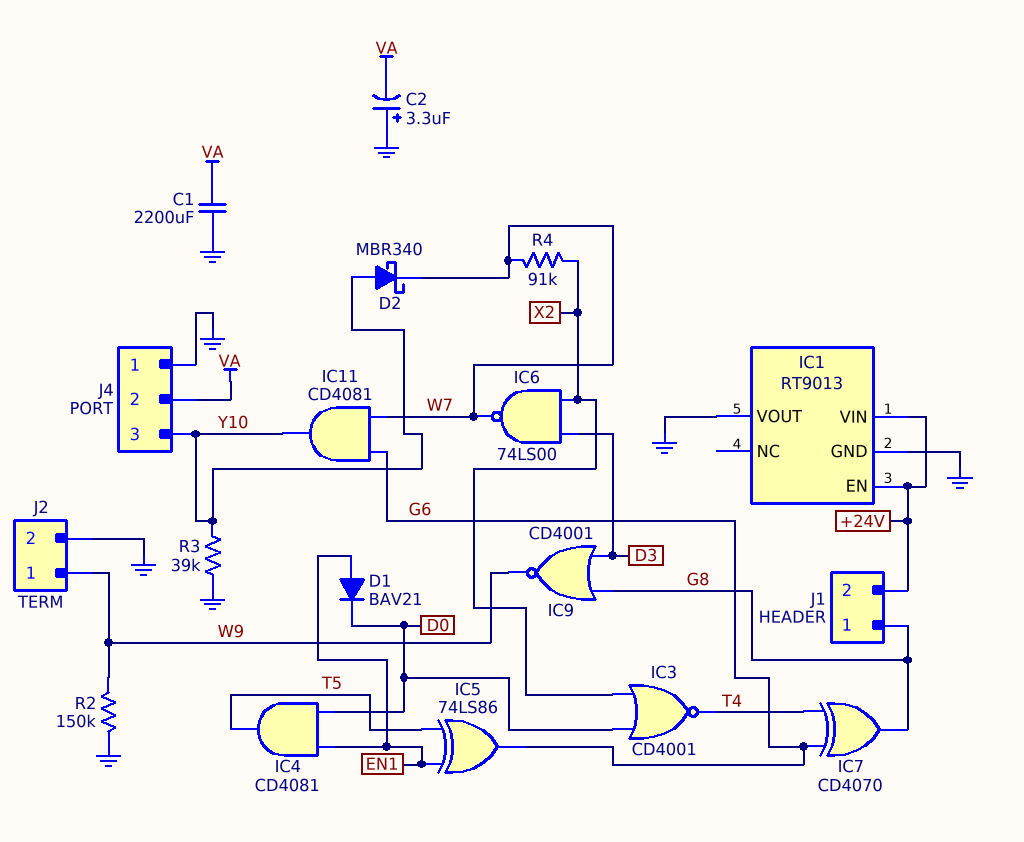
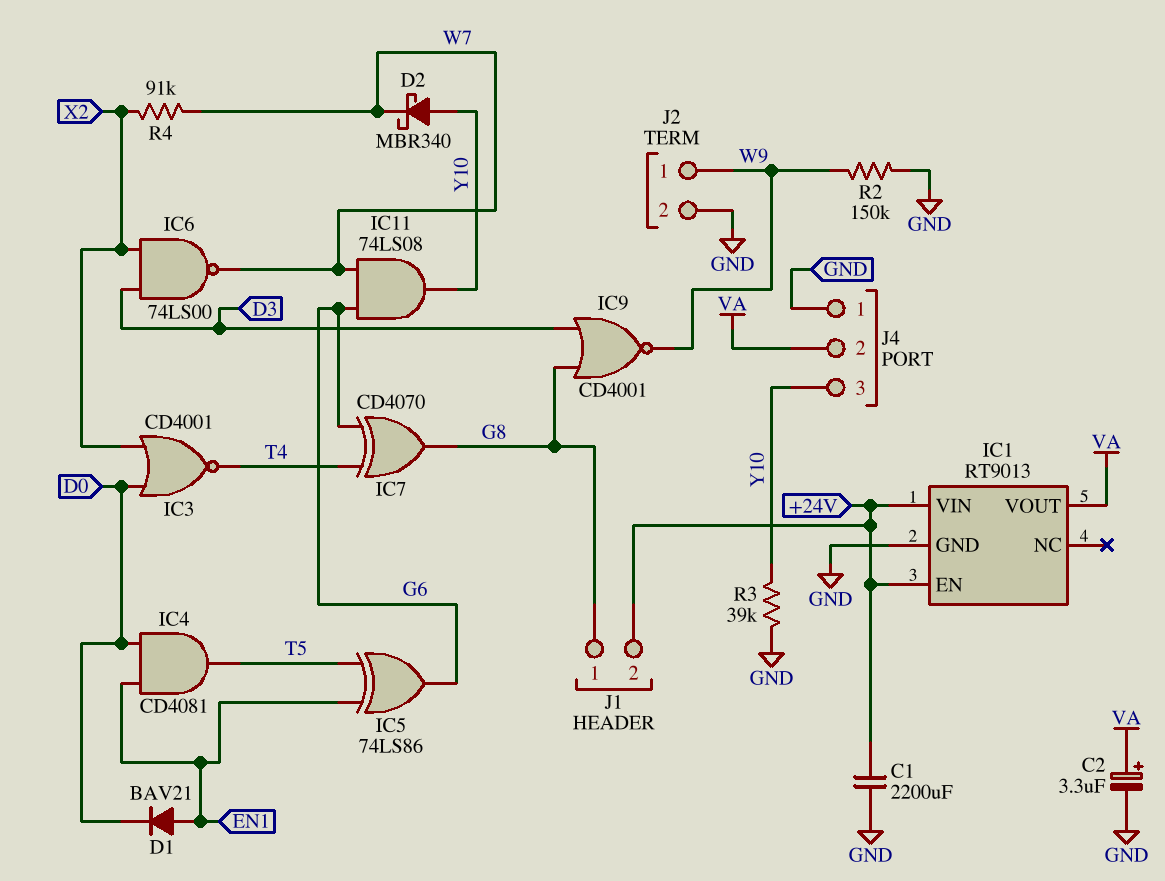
C1: 2200uF (GND, VA) -> 2200uF (+24V, GND)
C2: 3.3uF (plus GND, minus VA) -> 3.3uF (plus VA, minus GND)
IC1 pin VOUT: GND -> VA
IC11: AND CD4081 (in G6, in W7, out Y10) -> AND 74LS08 (in G6, in W7, out Y10)

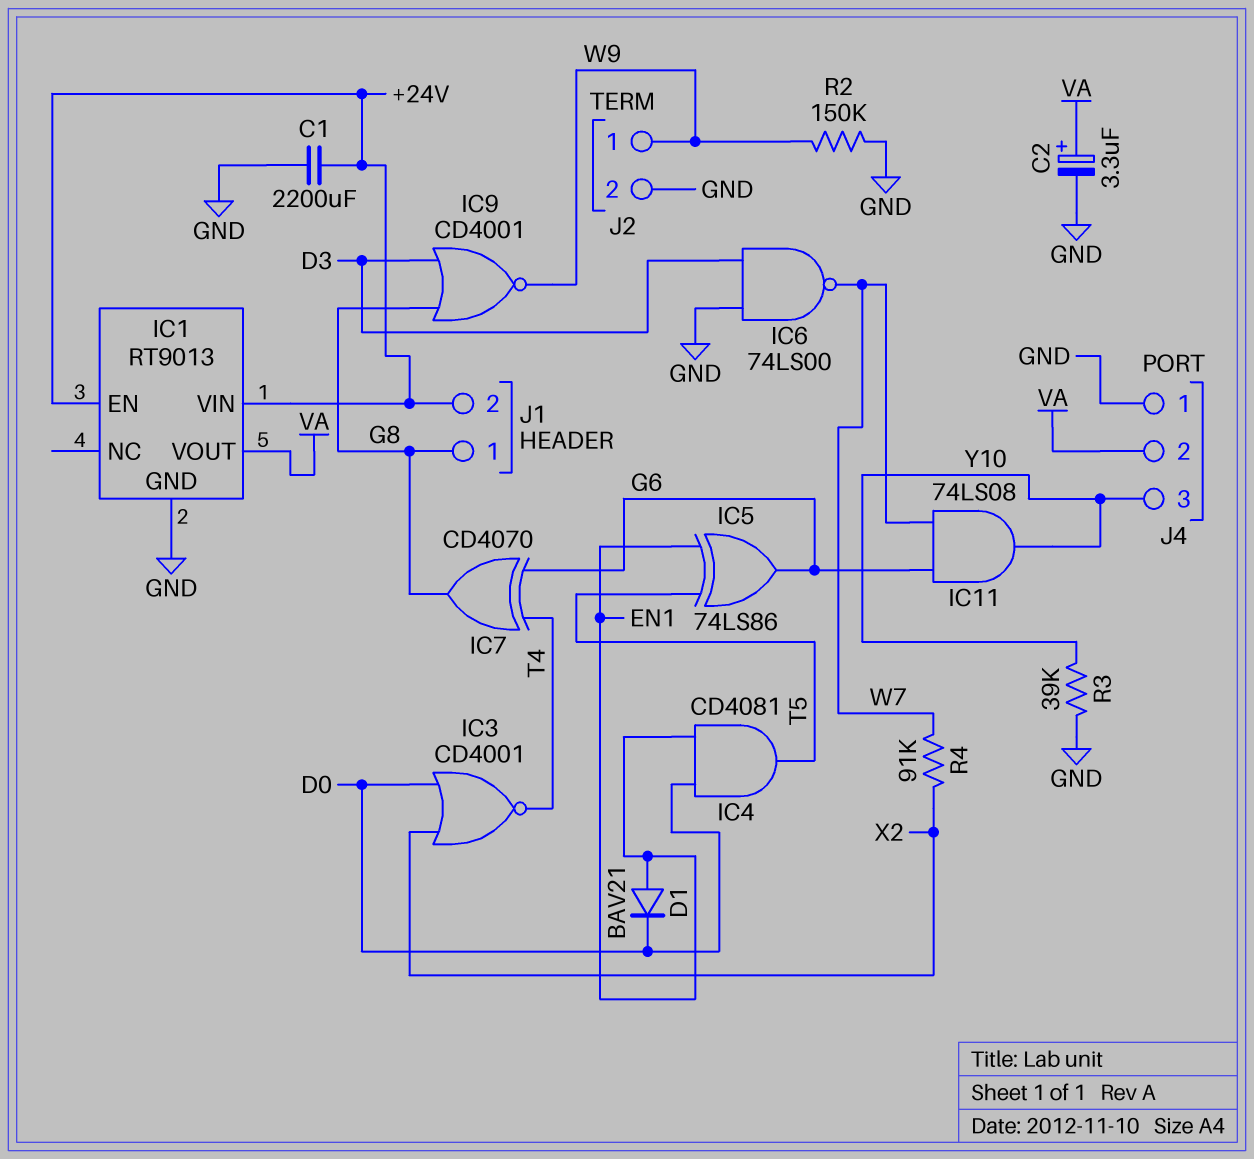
D2: schottky MBR340 (A Y10, K W7) -> none
IC6: NAND 74LS00 (in D3, in X2, out W7) -> NAND 74LS00 (in D3, in GND, out W7)

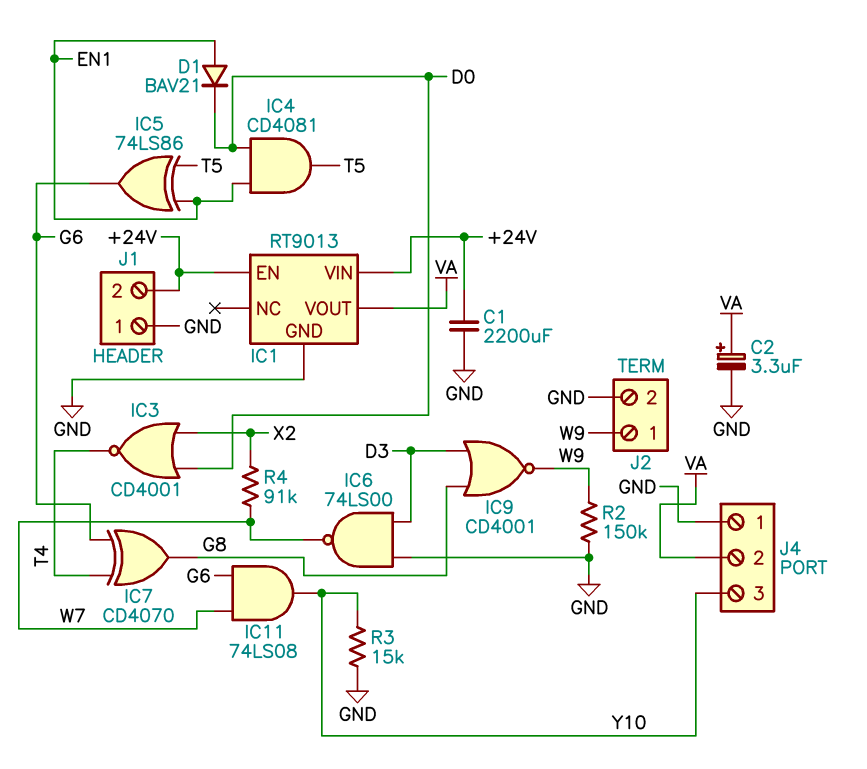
J1 pin 1: G8 -> GND
R3: 39k (GND, Y10) -> 15k (GND, Y10)

